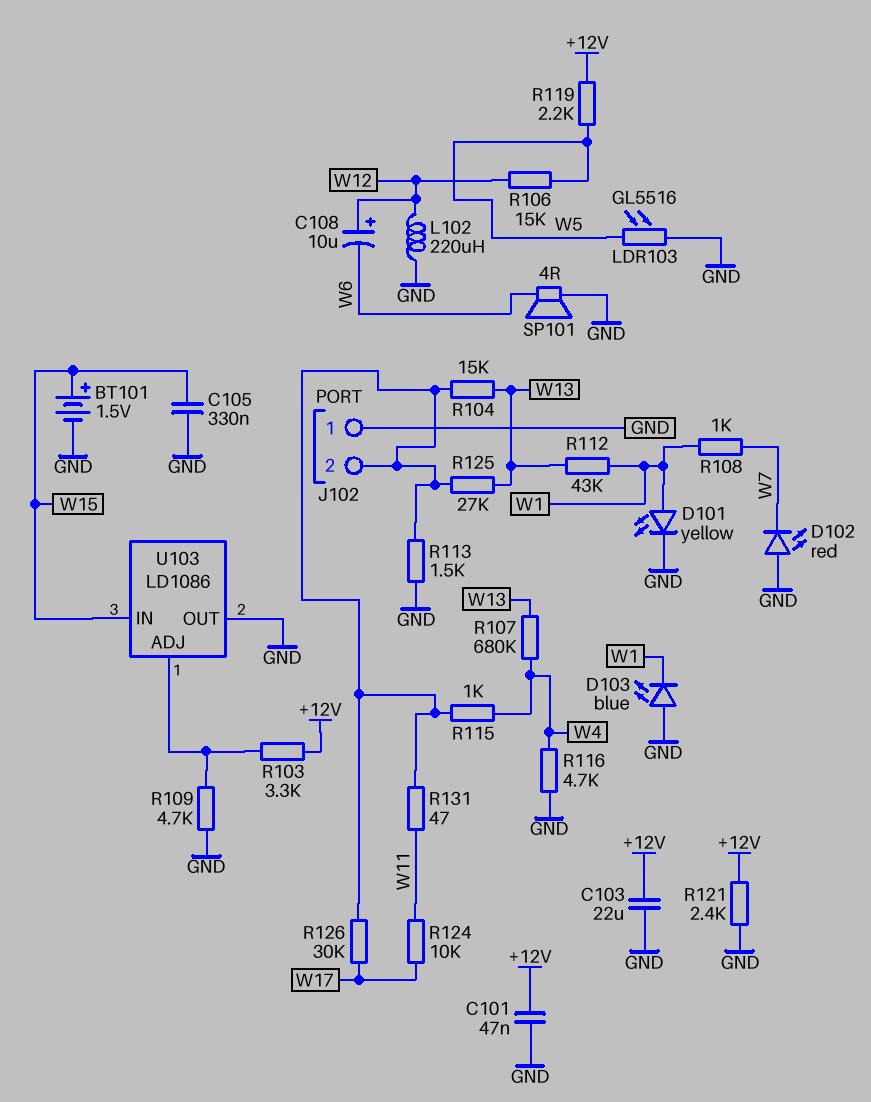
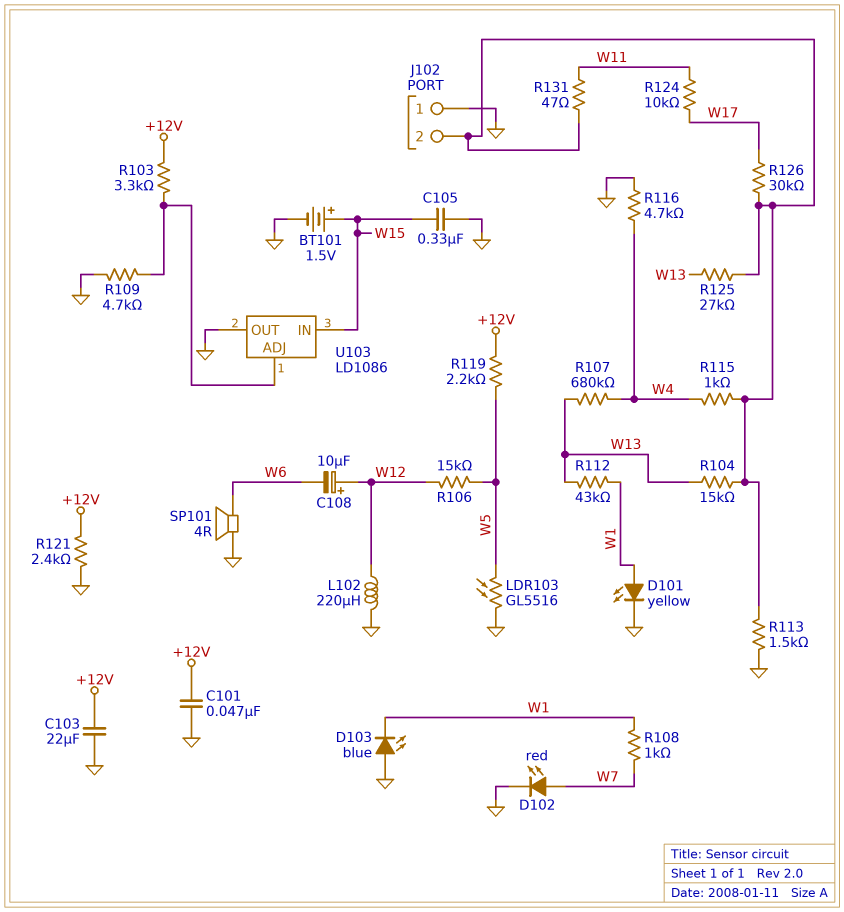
D102: LED red (A GND, K W7) -> LED red (A W7, K GND)

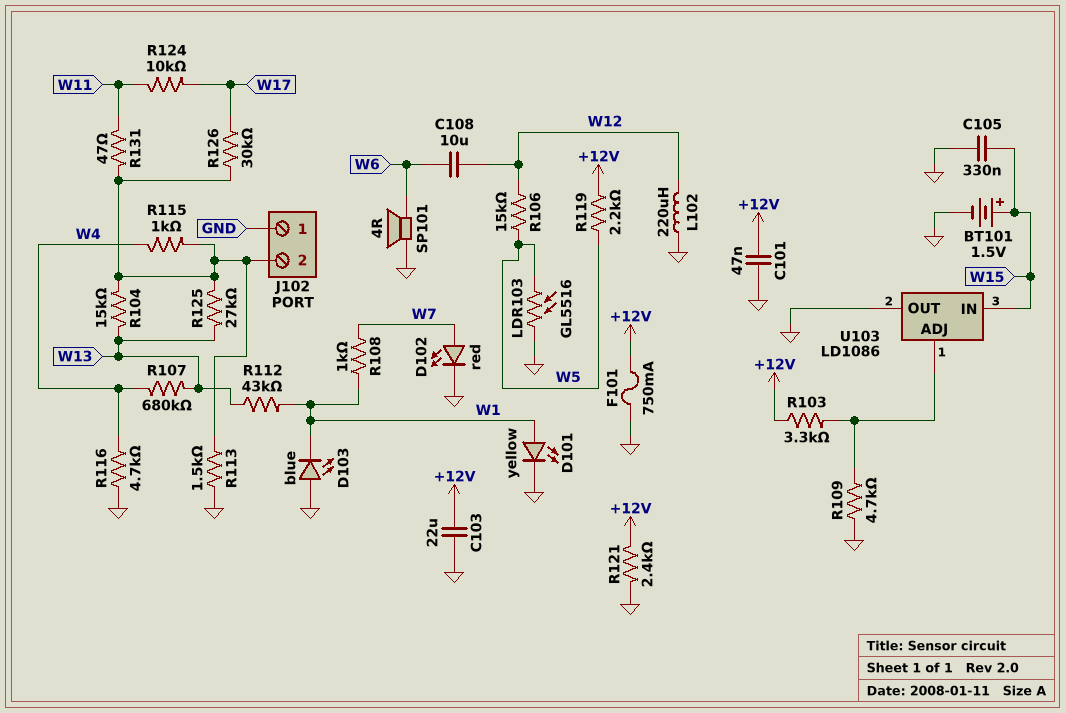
C108: 10uF (plus W12, minus W6) -> 10uF (W6, W12)
F101: none -> 750mA (+12V, GND)

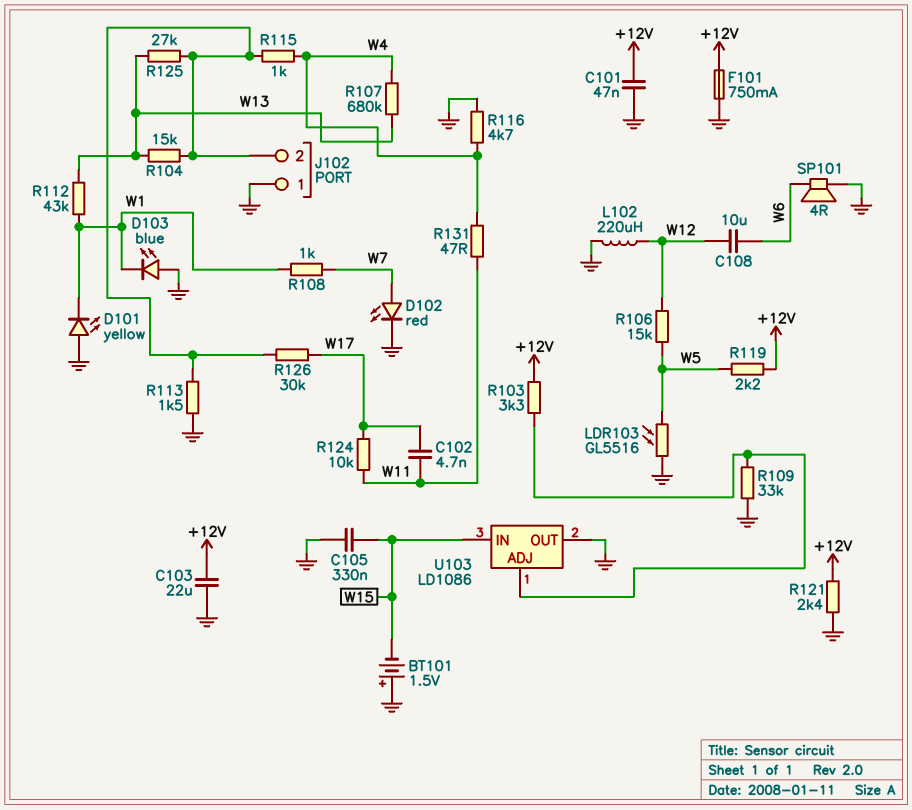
BT101: 1.5V (plus W15, minus GND) -> 1.5V (plus GND, minus W15)
C102: none -> 4.7nF (W11, W17)
D101: LED yellow (A W1, K GND) -> LED yellow (A GND, K W1)
R109: 4.7k (GND, U103/ADJ) -> 33k (GND, U103/ADJ)
R131: 47 (J102/2, W11) -> 47 (W4, W11)

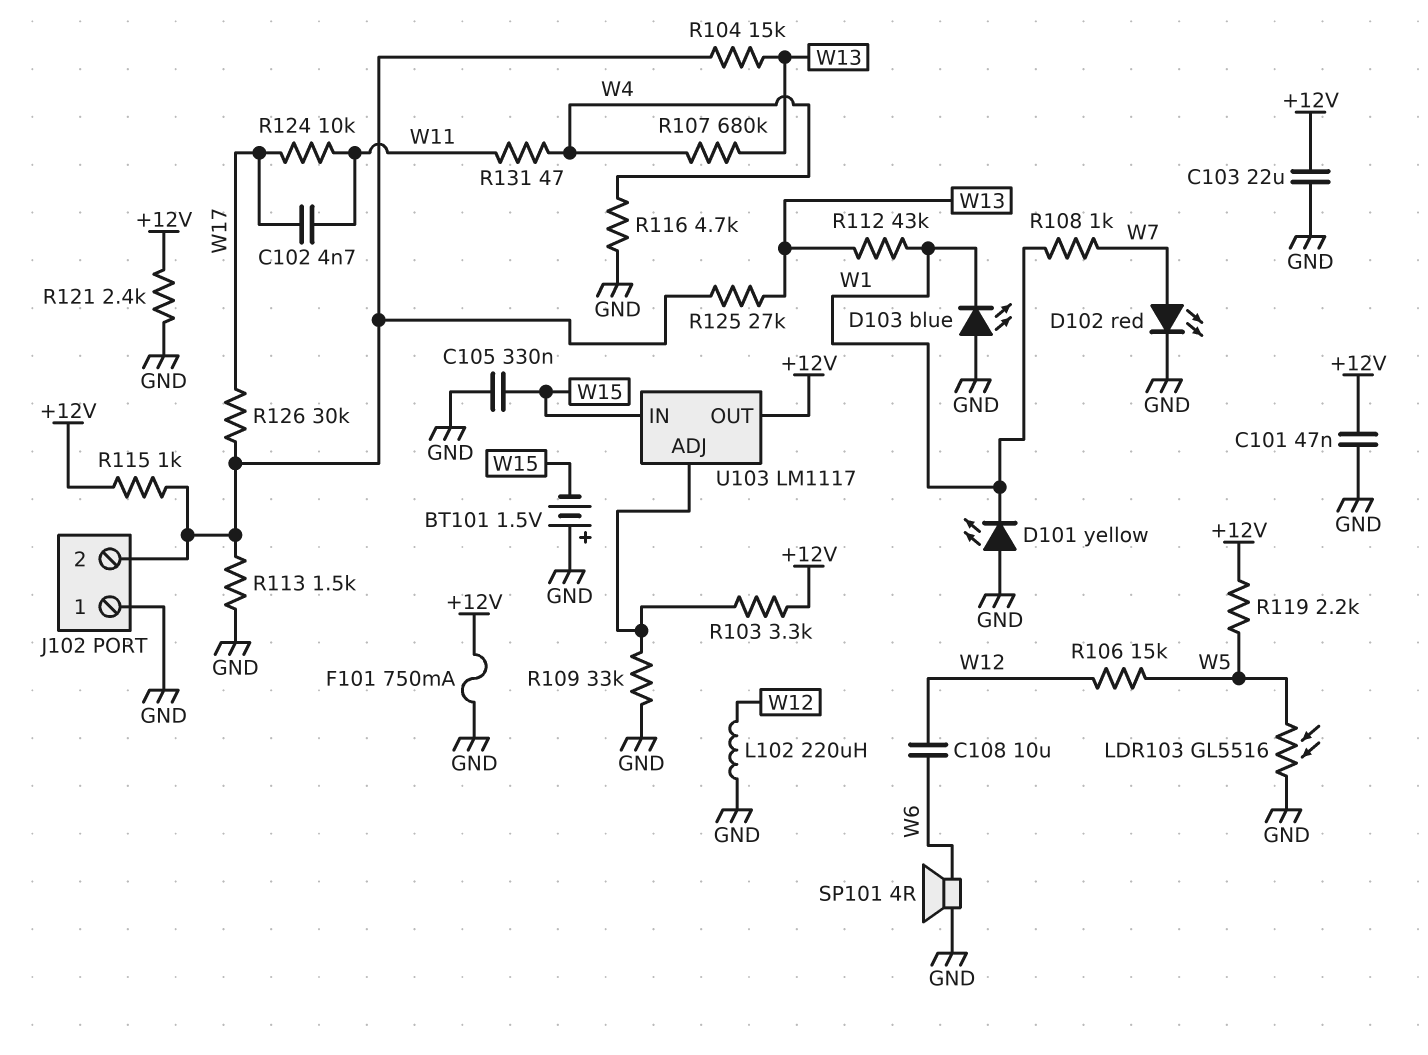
R115: 1k (J102/2, W4) -> 1k (+12V, J102/2)
U103: LD1086 -> LM1117
U103 pin OUT: GND -> +12V

